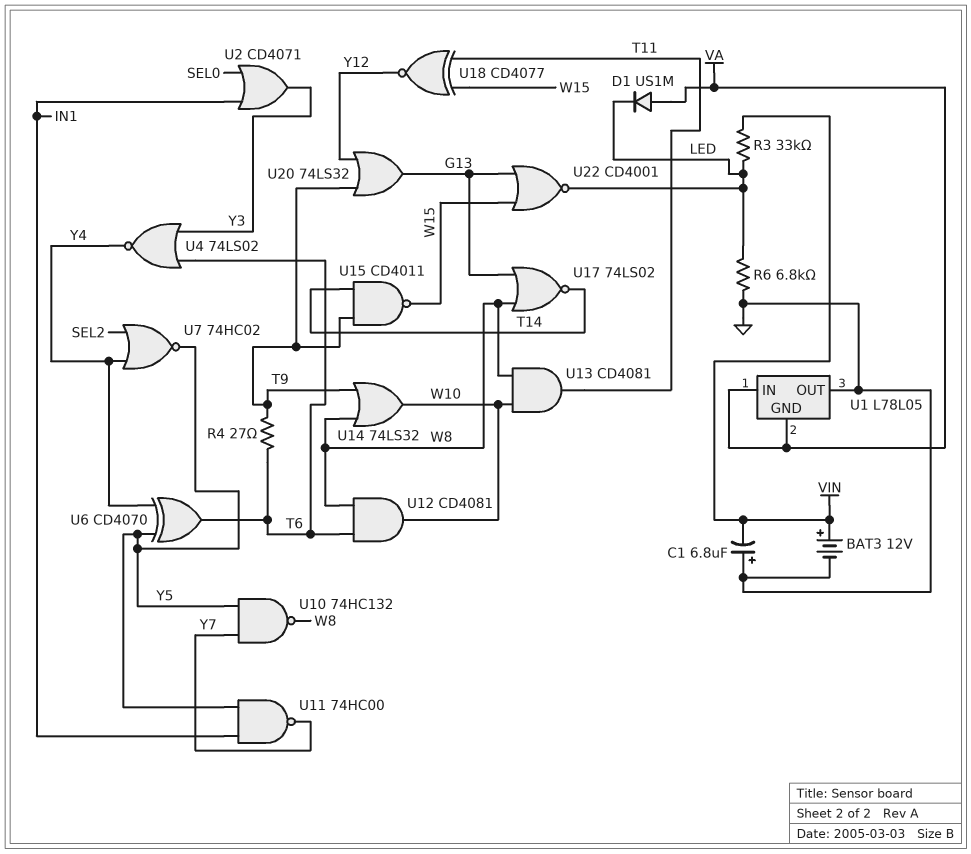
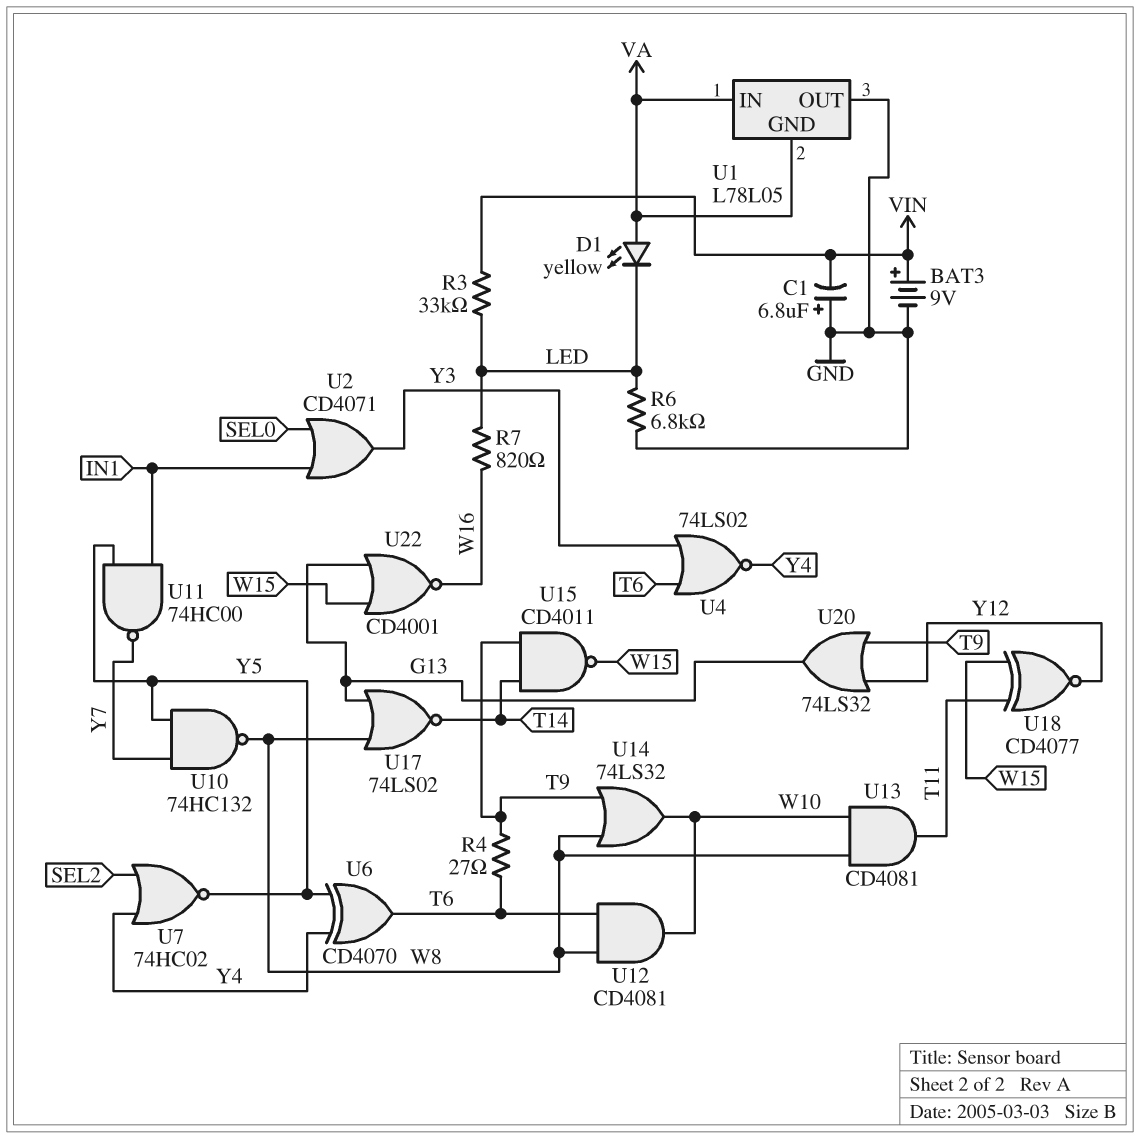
BAT3: 12V (plus VIN, minus GND) -> 9V (plus VIN, minus GND)
D1: diode US1M (A VA, K LED) -> LED yellow (A VA, K LED)
R7: none -> 820 (LED, W16)
U22: NOR CD4001 (in G13, in W15, out LED) -> NOR CD4001 (in G13, in W15, out W16)

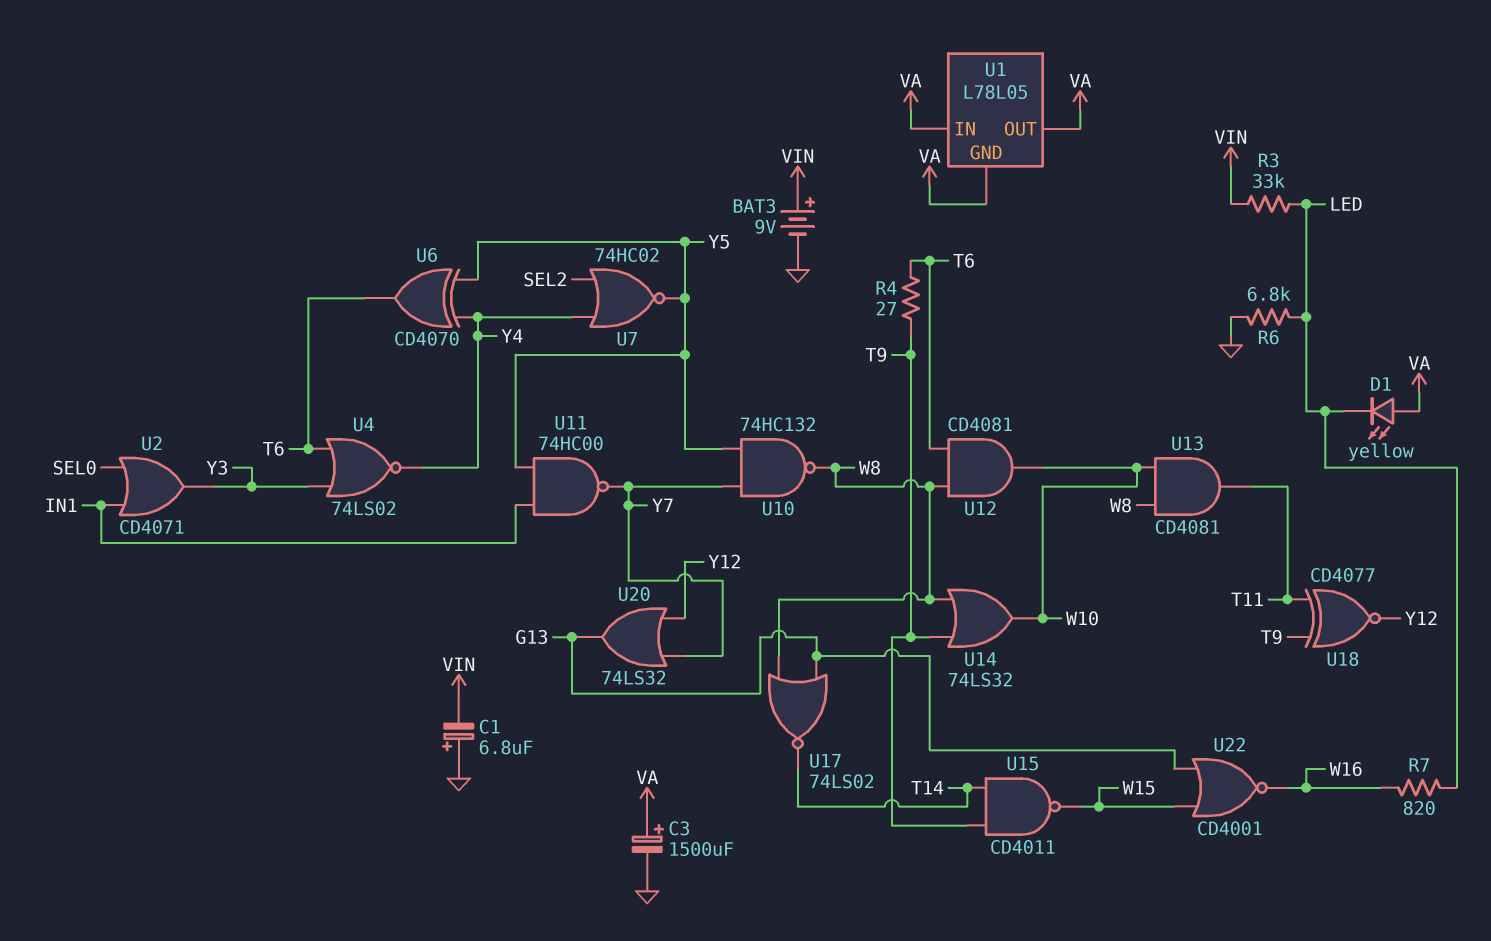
C3: none -> 1500uF (plus VA, minus GND)
U1 pin OUT: GND -> VA
U18: XNOR CD4077 (in T11, in W15, out Y12) -> XNOR CD4077 (in T9, in T11, out Y12)
U20: OR 74LS32 (in T9, in Y12, out G13) -> OR 74LS32 (in Y7, in Y12, out G13)

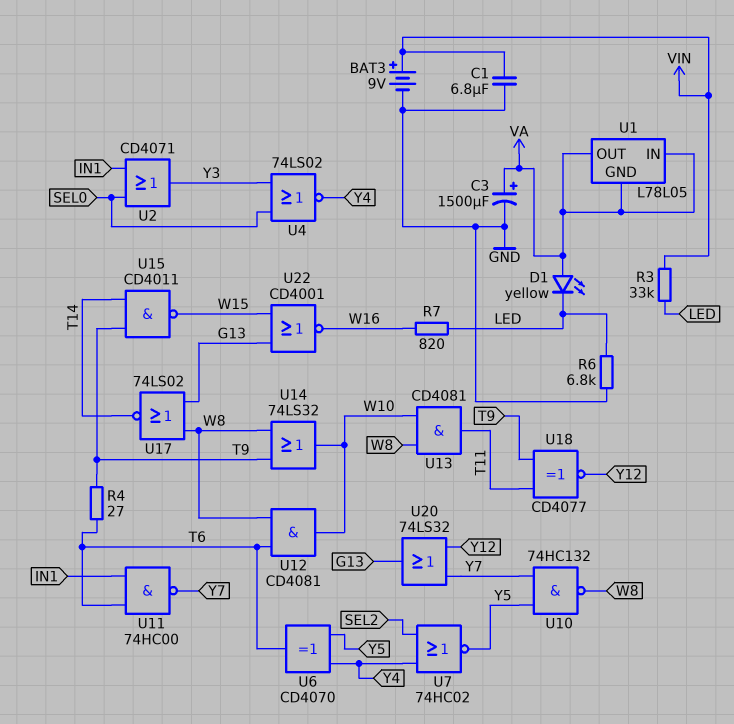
C1: 6.8uF (plus GND, minus VIN) -> 6.8uF (GND, VIN)
U4: NOR 74LS02 (in T6, in Y3, out Y4) -> NOR 74LS02 (in SEL0, in Y3, out Y4)
U11: NAND 74HC00 (in IN1, in Y5, out Y7) -> NAND 74HC00 (in IN1, in T6, out Y7)

